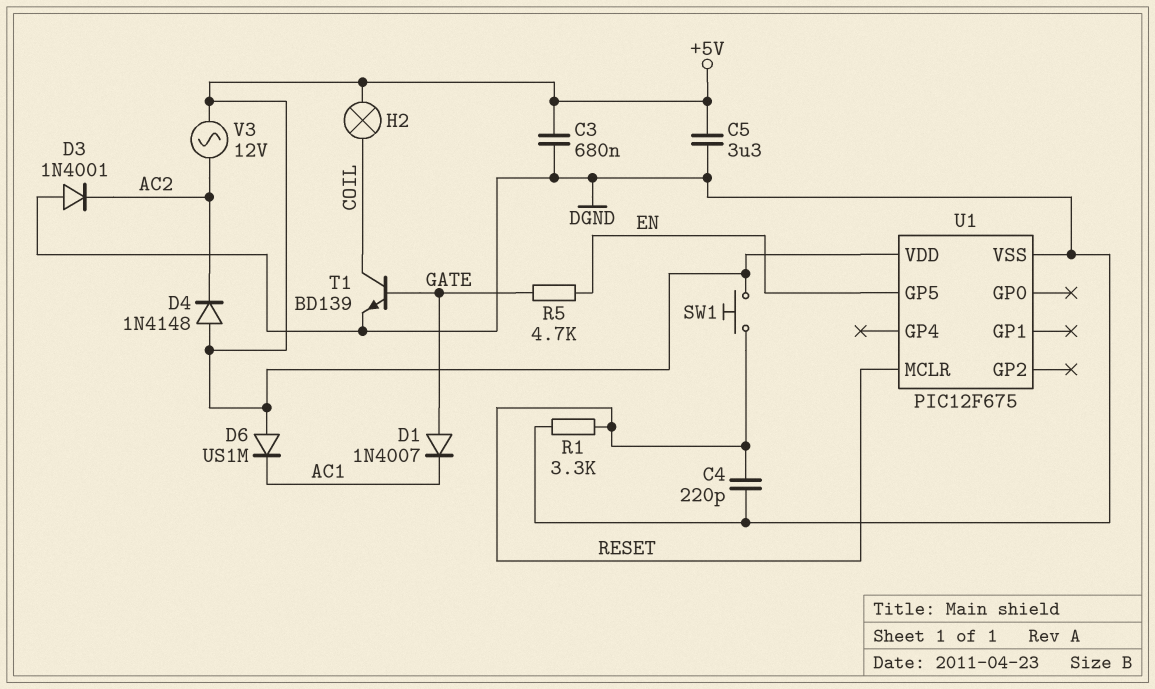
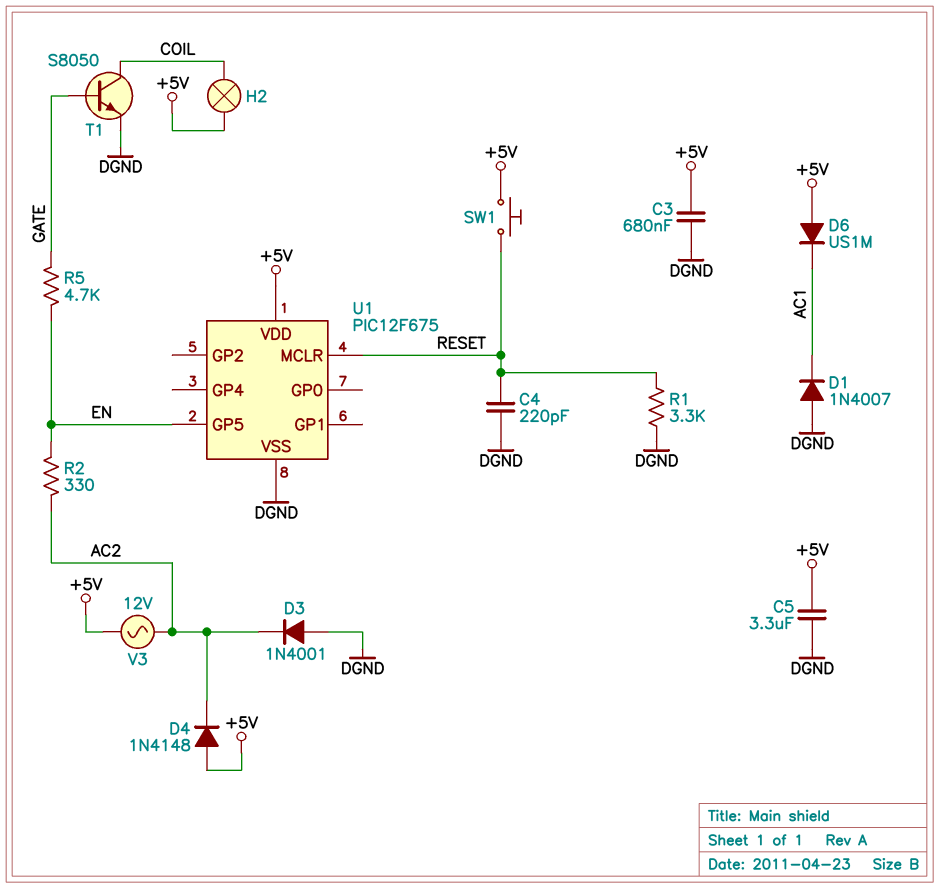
D1: diode 1N4007 (A GATE, K AC1) -> diode 1N4007 (A DGND, K AC1)
R2: none -> 330 (AC2, EN)
T1: NPN BD139 (B GATE, C COIL, E DGND) -> NPN S8050 (B GATE, C COIL, E DGND)

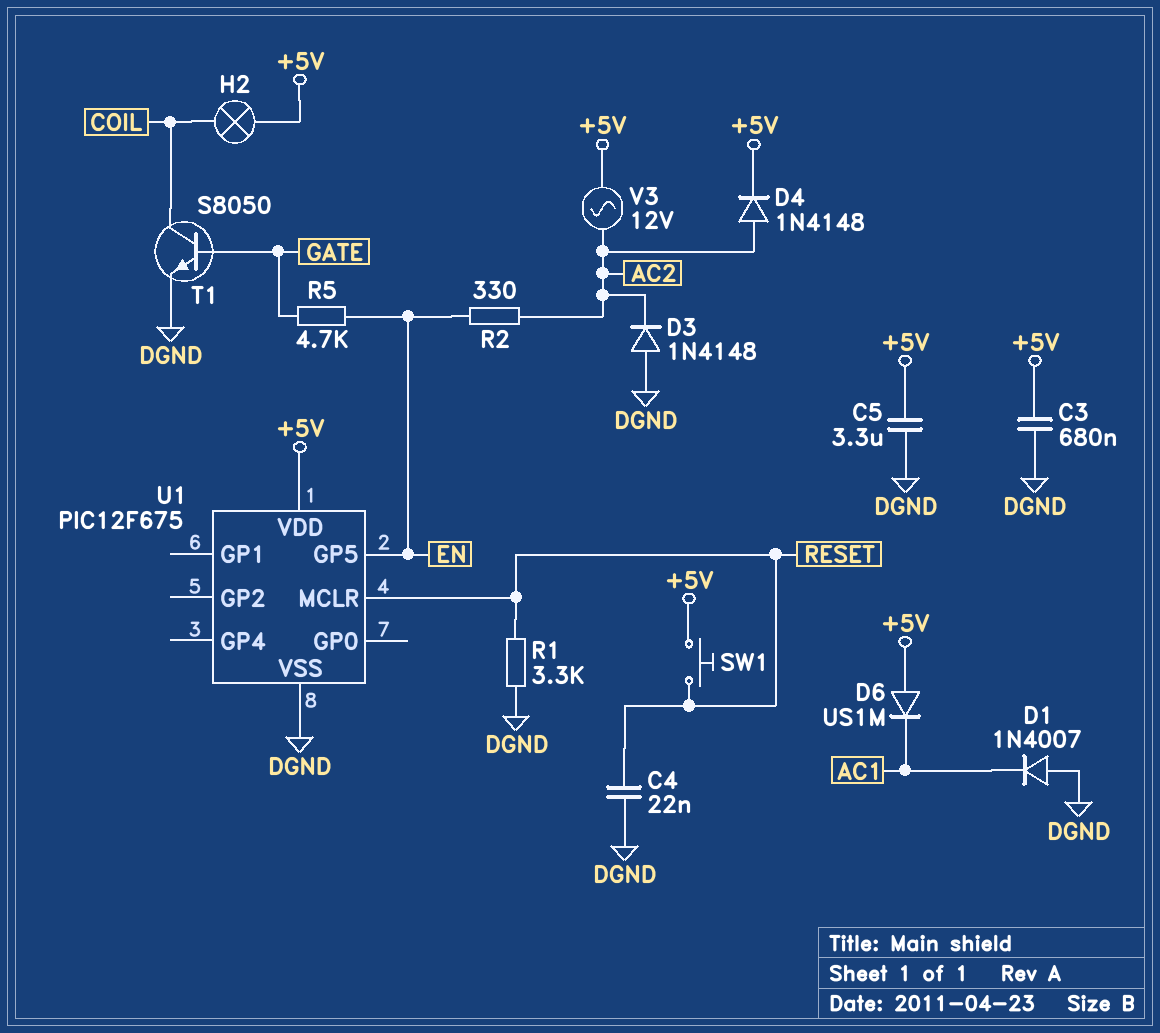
C4: 220pF (DGND, RESET) -> 22nF (DGND, RESET)
D3: diode 1N4001 (A DGND, K AC2) -> diode 1N4148 (A DGND, K AC2)
D4: diode 1N4148 (A +5V, K AC2) -> diode 1N4148 (A AC2, K +5V)

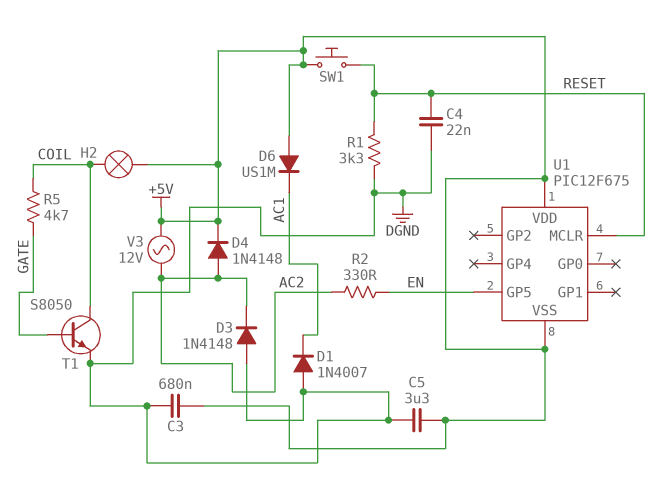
R5: 4.7k (EN, GATE) -> 4.7k (COIL, GATE)
U1 pin VSS: DGND -> +5V

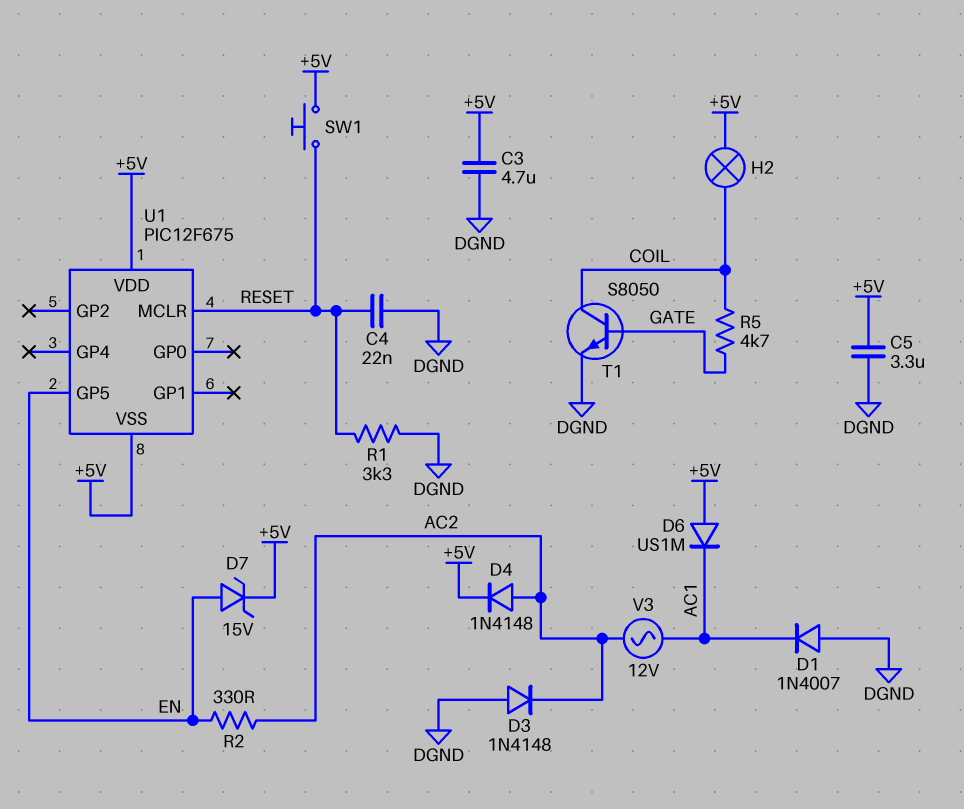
C3: 680nF (+5V, DGND) -> 4.7uF (+5V, DGND)
D7: none -> zener 15V (A EN, K +5V)
V3: AC 12V (+5V, AC2) -> AC 12V (AC1, AC2)

